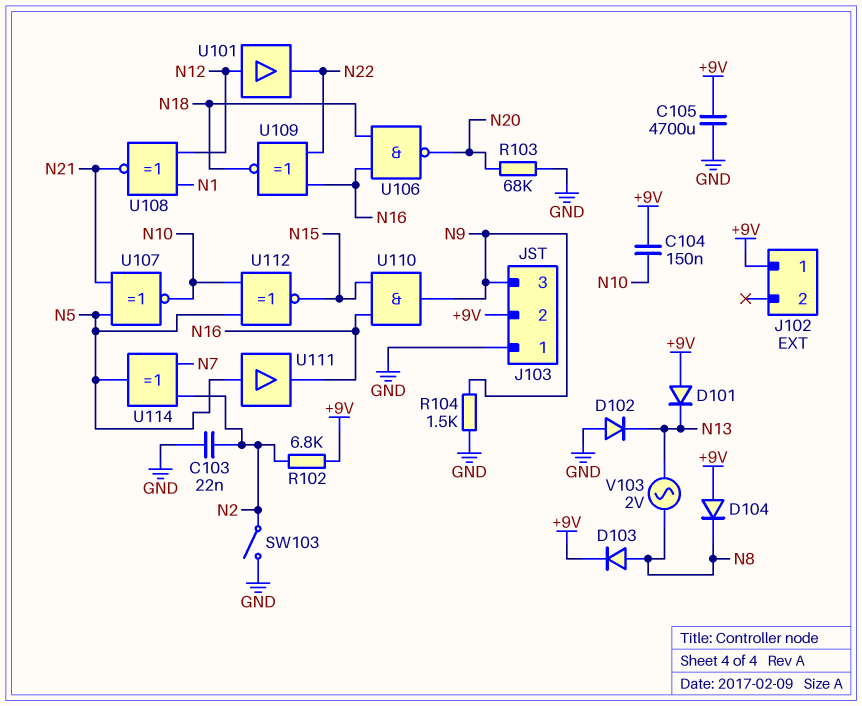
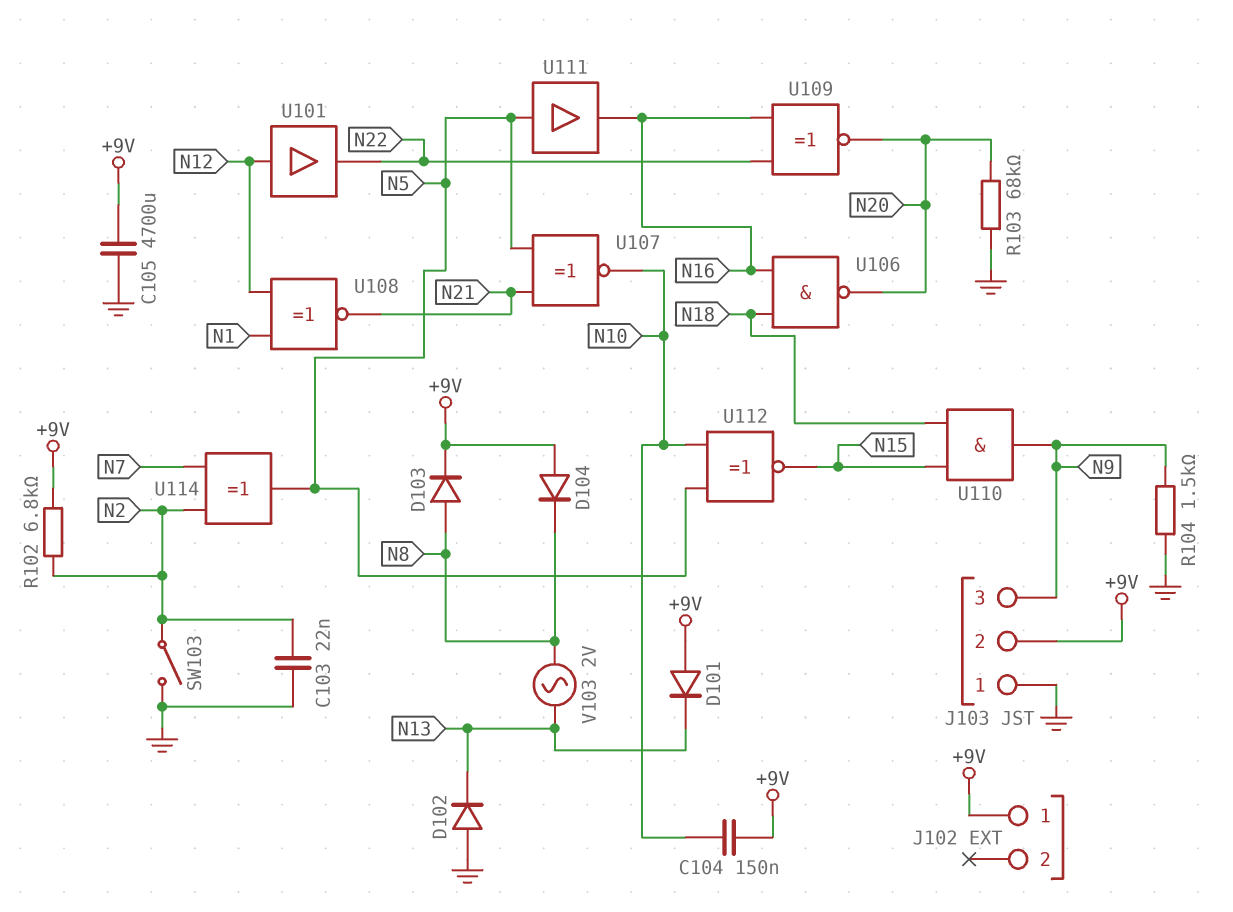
U109: XNOR (in N16, in N22, out N18) -> XNOR (in N16, in N22, out N20)
U110: AND (in N15, in N16, out N9) -> AND (in N15, in N18, out N9)

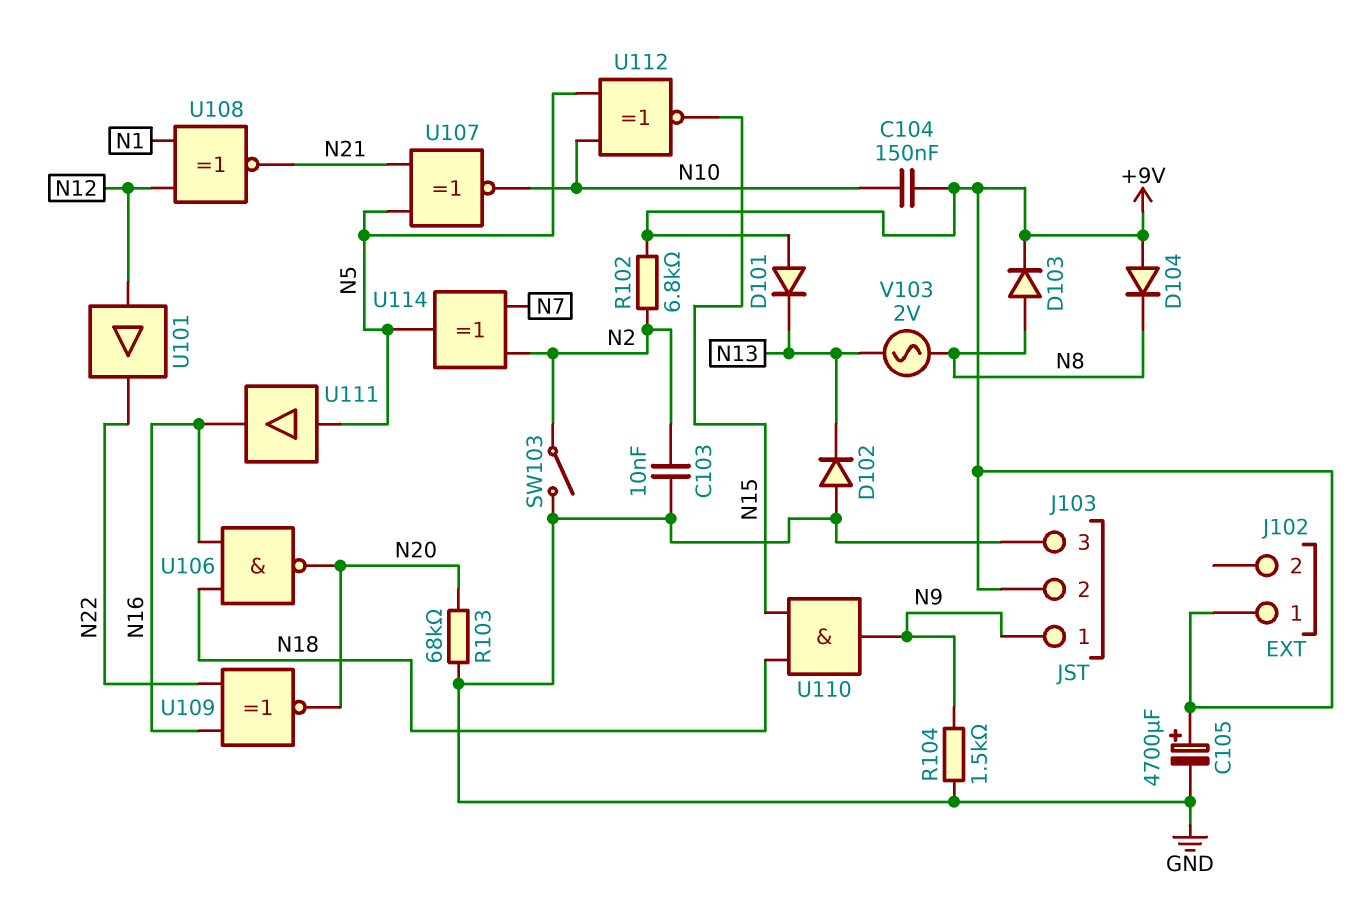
C103: 22nF (GND, N2) -> 10nF (GND, N2)
C105: 4700uF (+9V, GND) -> 4700uF (plus +9V, minus GND)
J103 pin 1: GND -> N9
J103 pin 3: N9 -> GND

